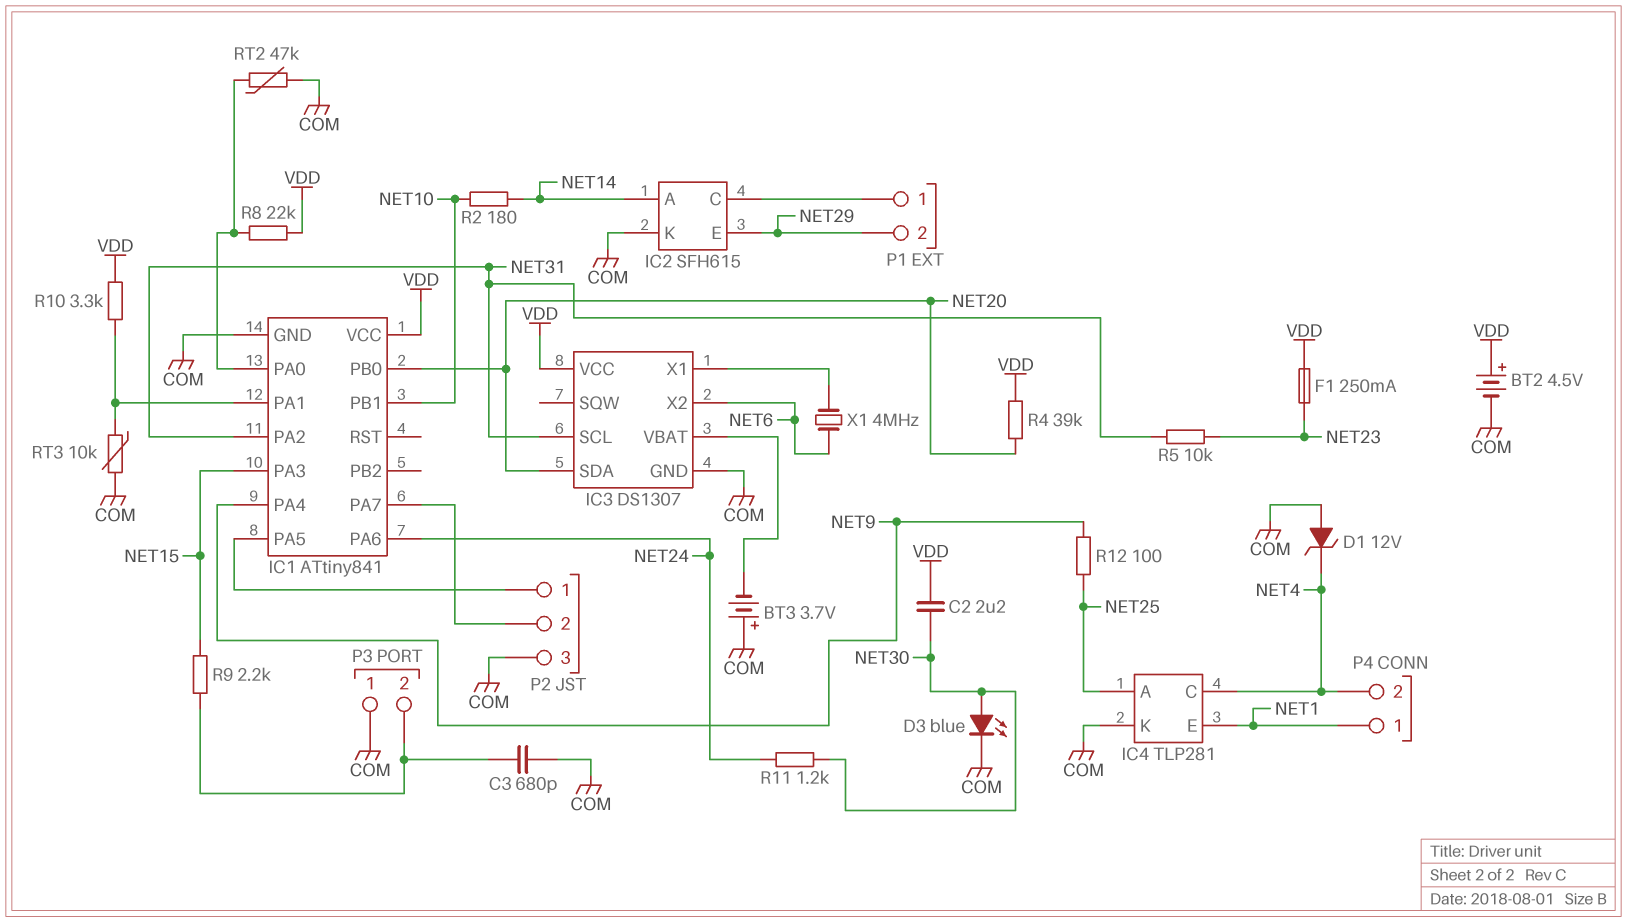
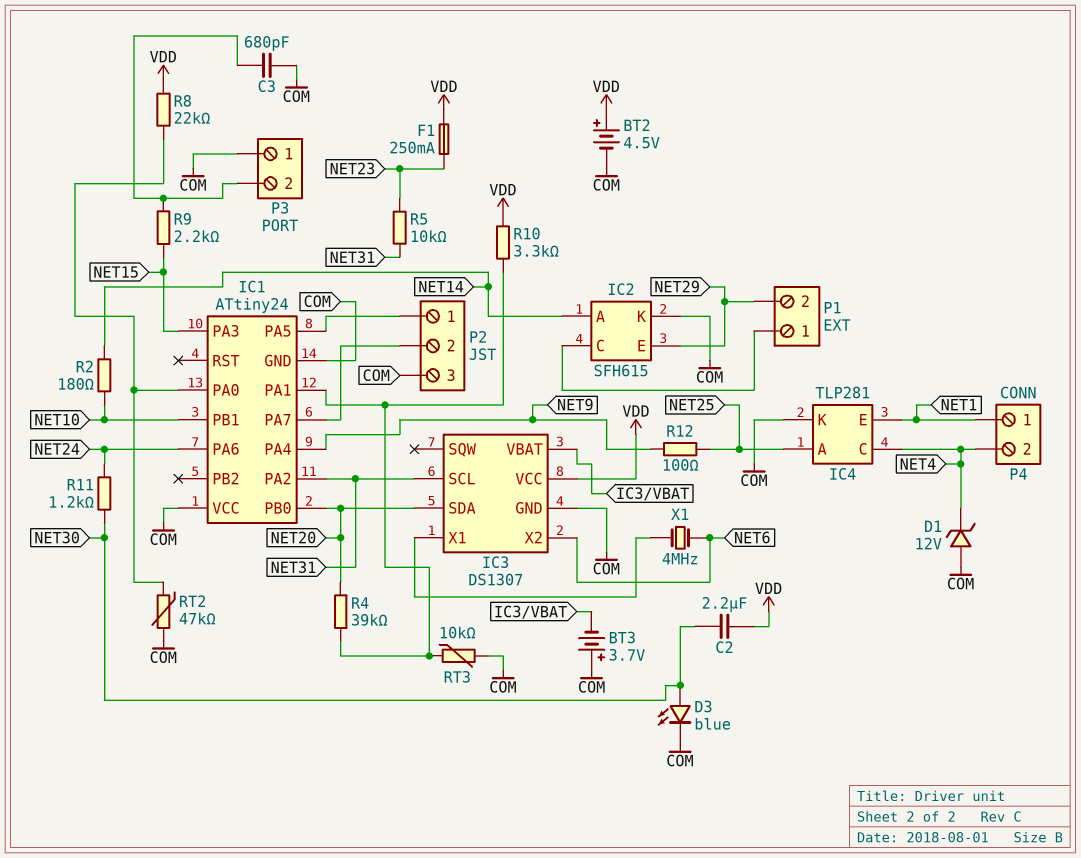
IC1: ATtiny841 -> ATtiny24
IC1 pin VCC: VDD -> COM
R4: 39k (NET20, VDD) -> 39k (IC1/PA1, NET20)

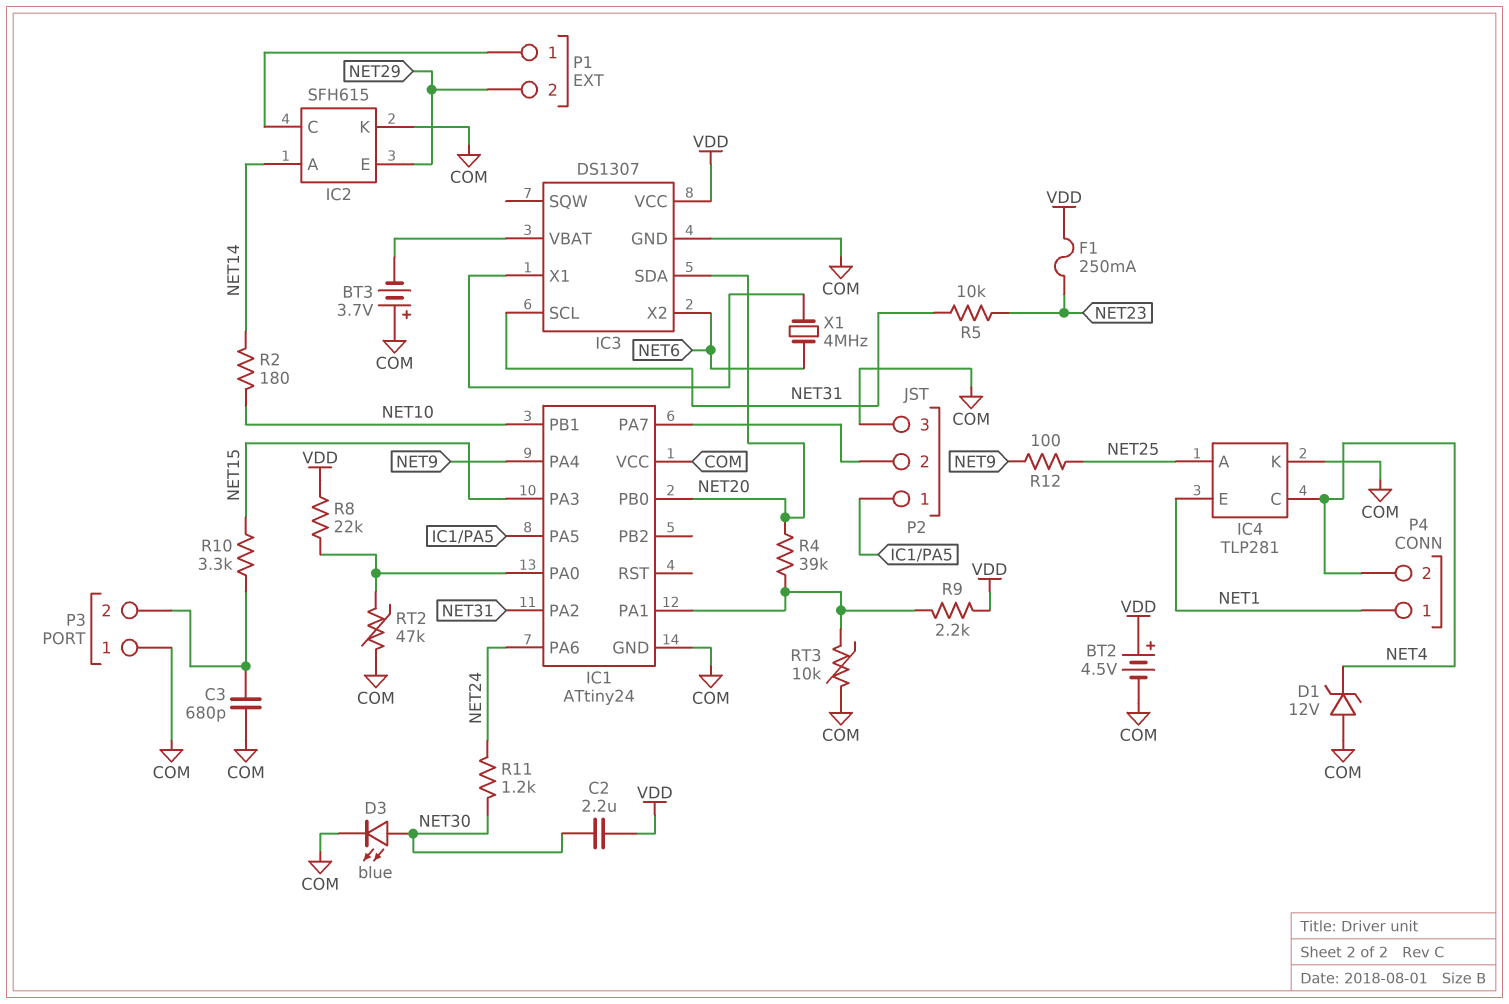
R9: 2.2k (NET15, P3/2) -> 2.2k (IC1/PA1, VDD)
R10: 3.3k (IC1/PA1, VDD) -> 3.3k (NET15, P3/2)

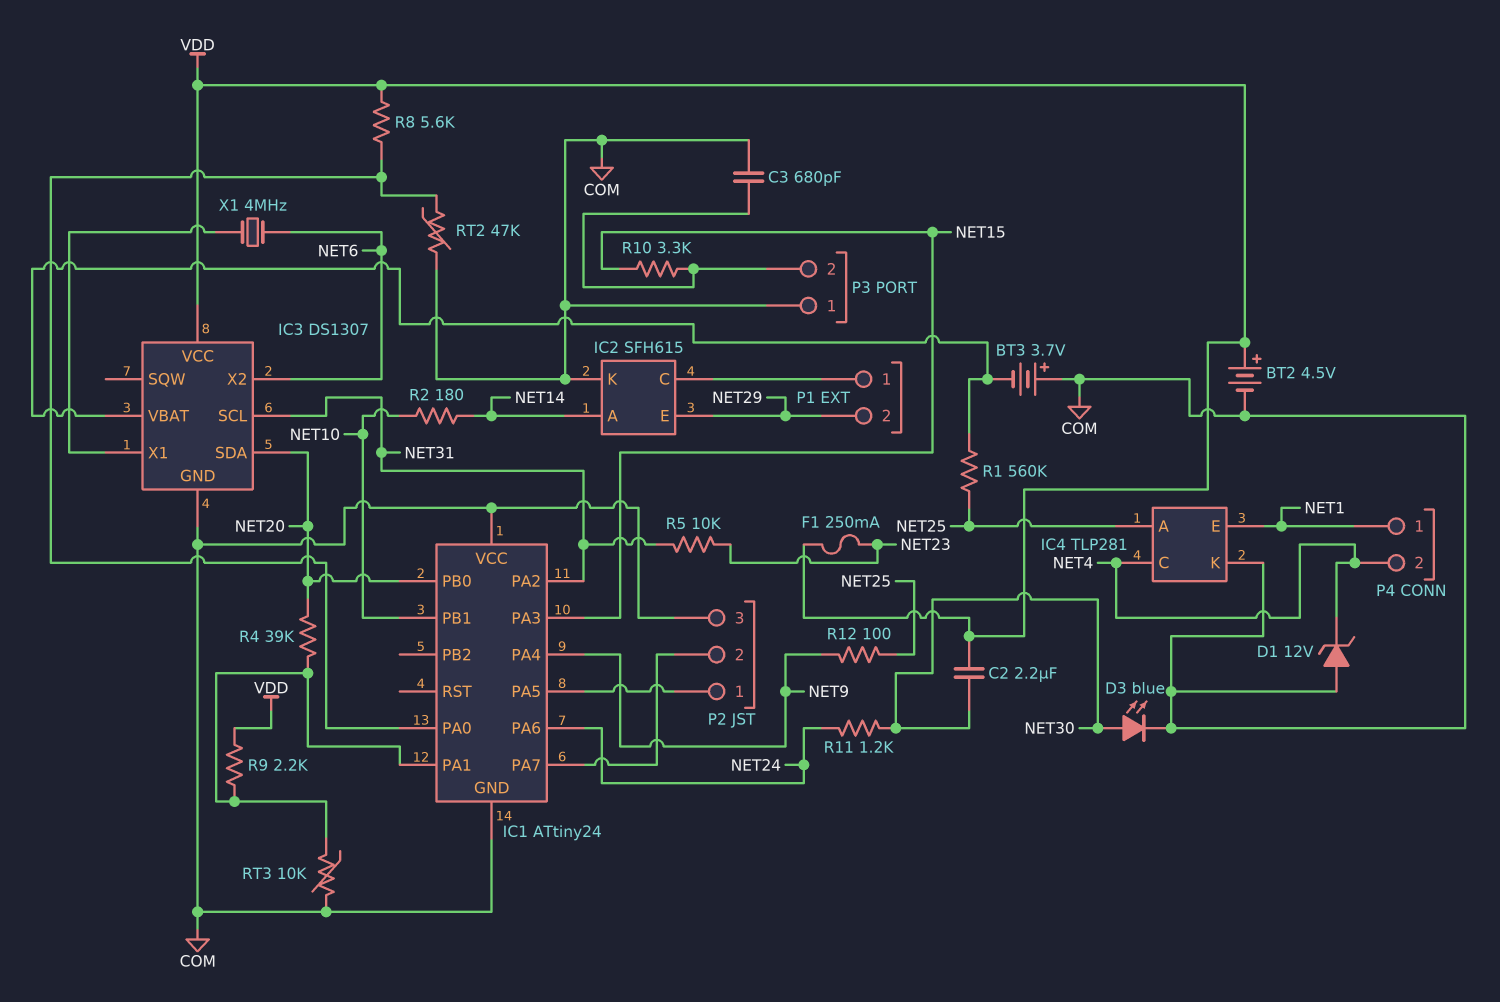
R1: none -> 560k (IC3/VBAT, NET25)
R8: 22k (IC1/PA0, VDD) -> 5.6k (IC1/PA0, VDD)

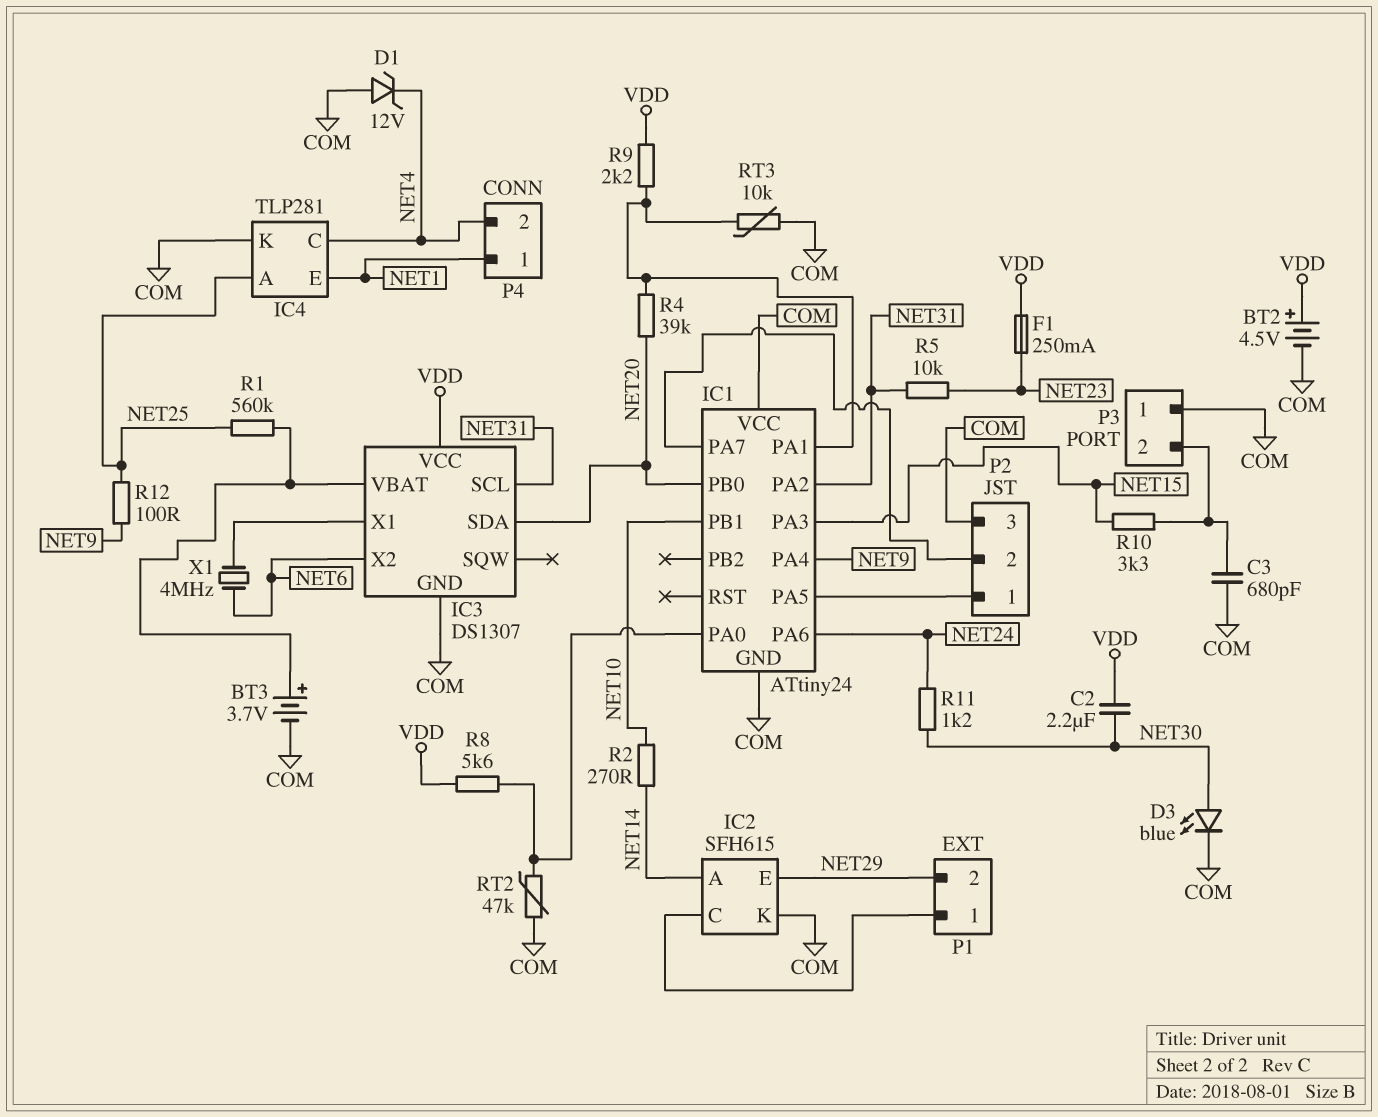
BT3: 3.7V (plus COM, minus IC3/VBAT) -> 3.7V (plus IC3/VBAT, minus COM)
R2: 180 (NET10, NET14) -> 270 (NET10, NET14)

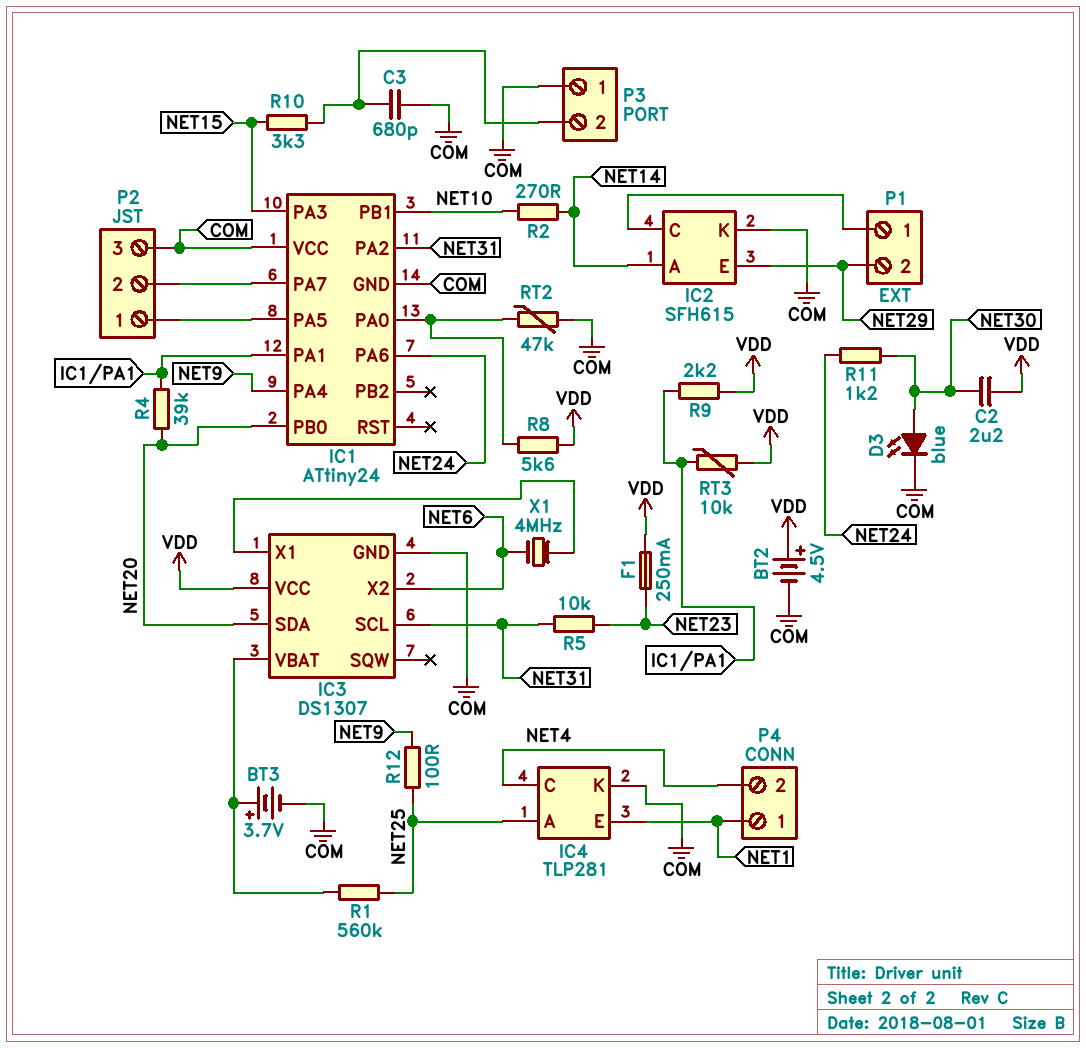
D1: zener 12V (A COM, K NET4) -> none
RT3: 10k (COM, IC1/PA1) -> 10k (IC1/PA1, VDD)

